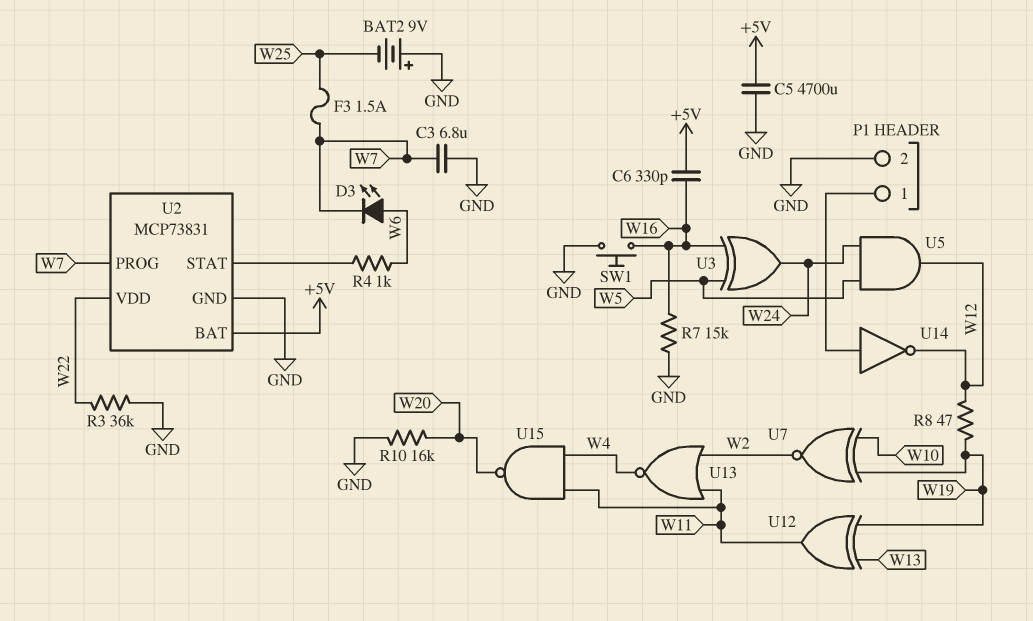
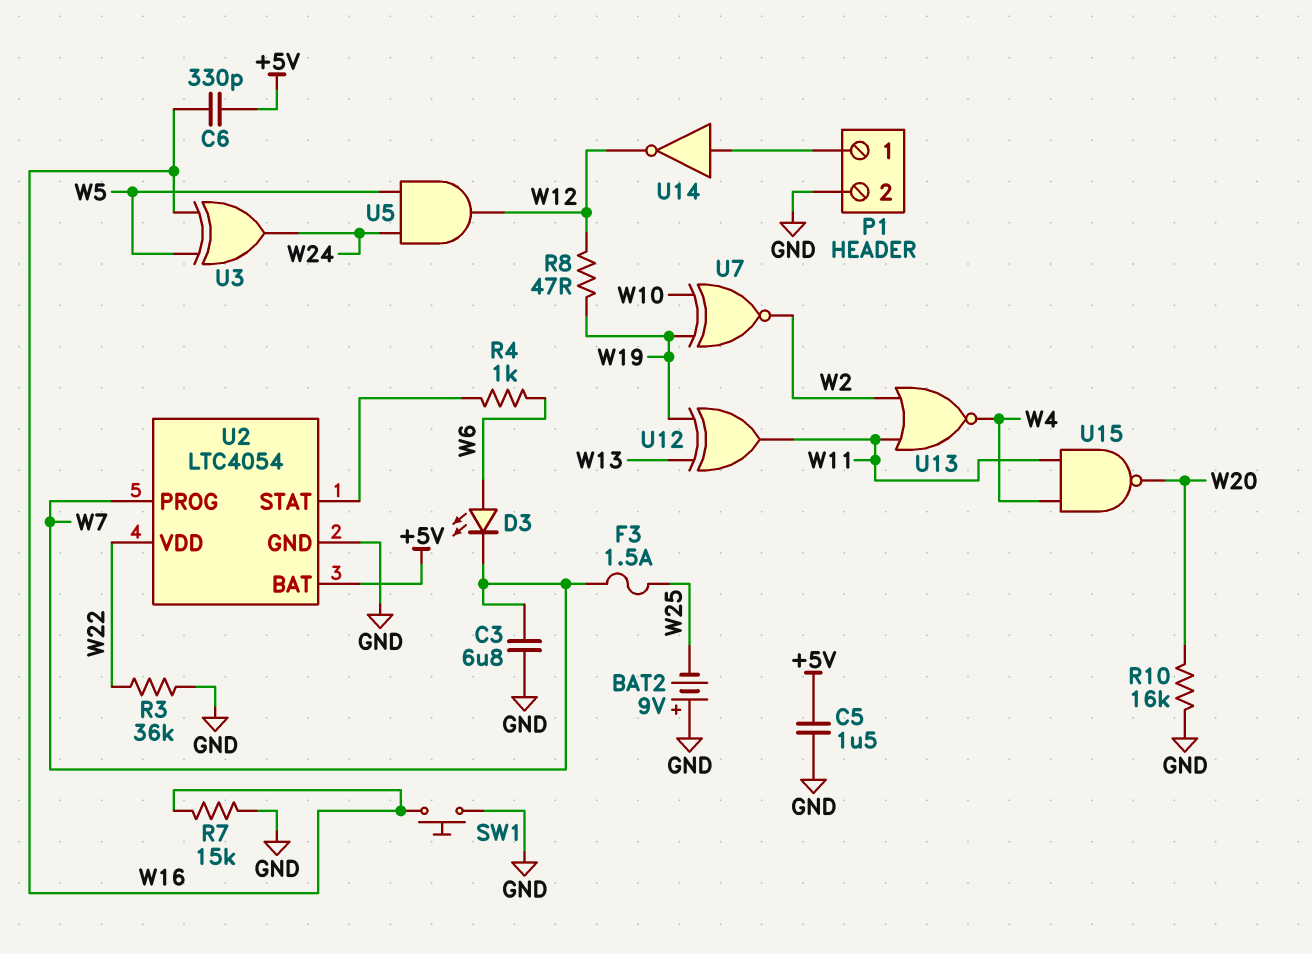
C5: 4700uF (+5V, GND) -> 1.5uF (+5V, GND)
U2: MCP73831 -> LTC4054

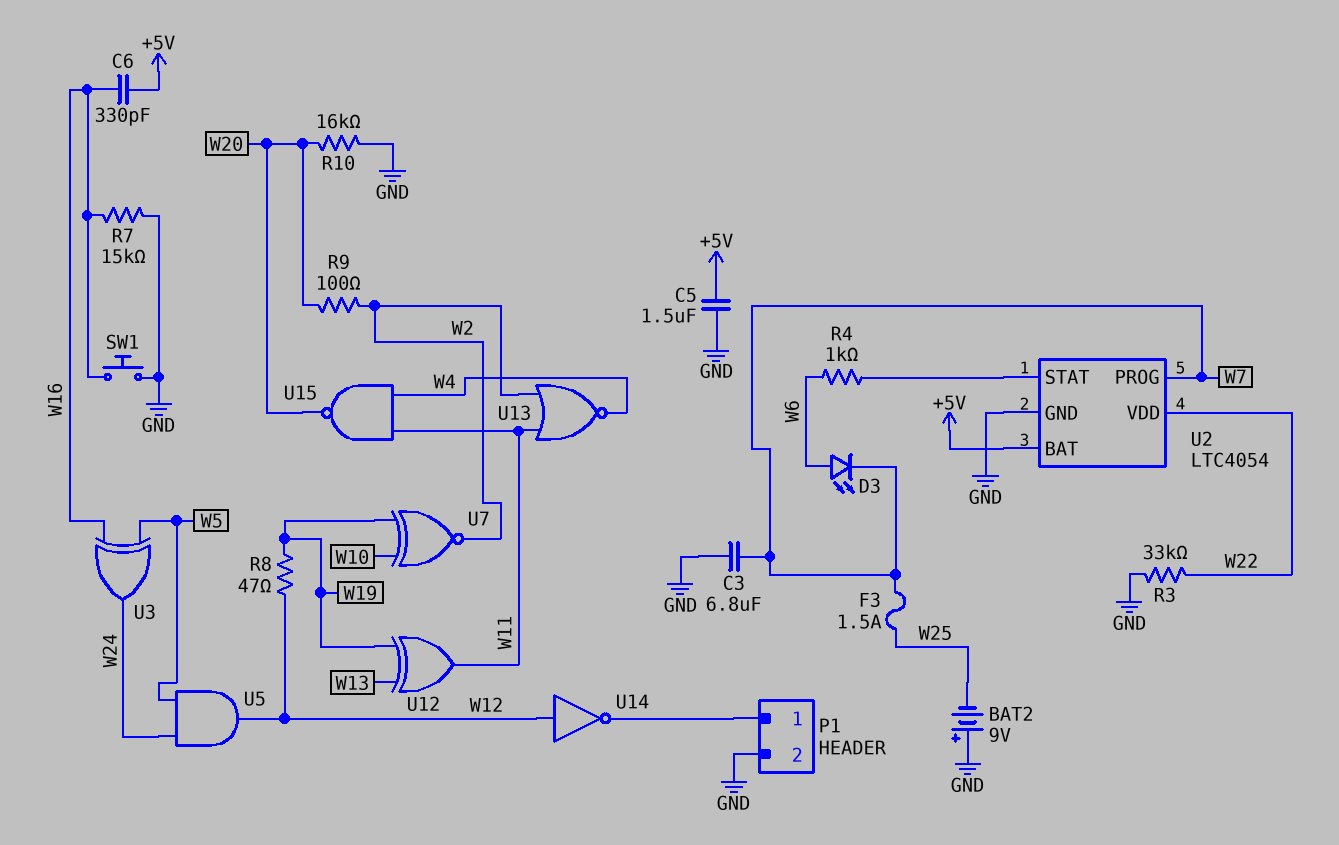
R3: 36k (GND, W22) -> 33k (GND, W22)
R9: none -> 100 (W2, W20)
U14: NOT (in P1/1, out W12) -> NOT (in W12, out P1/1)

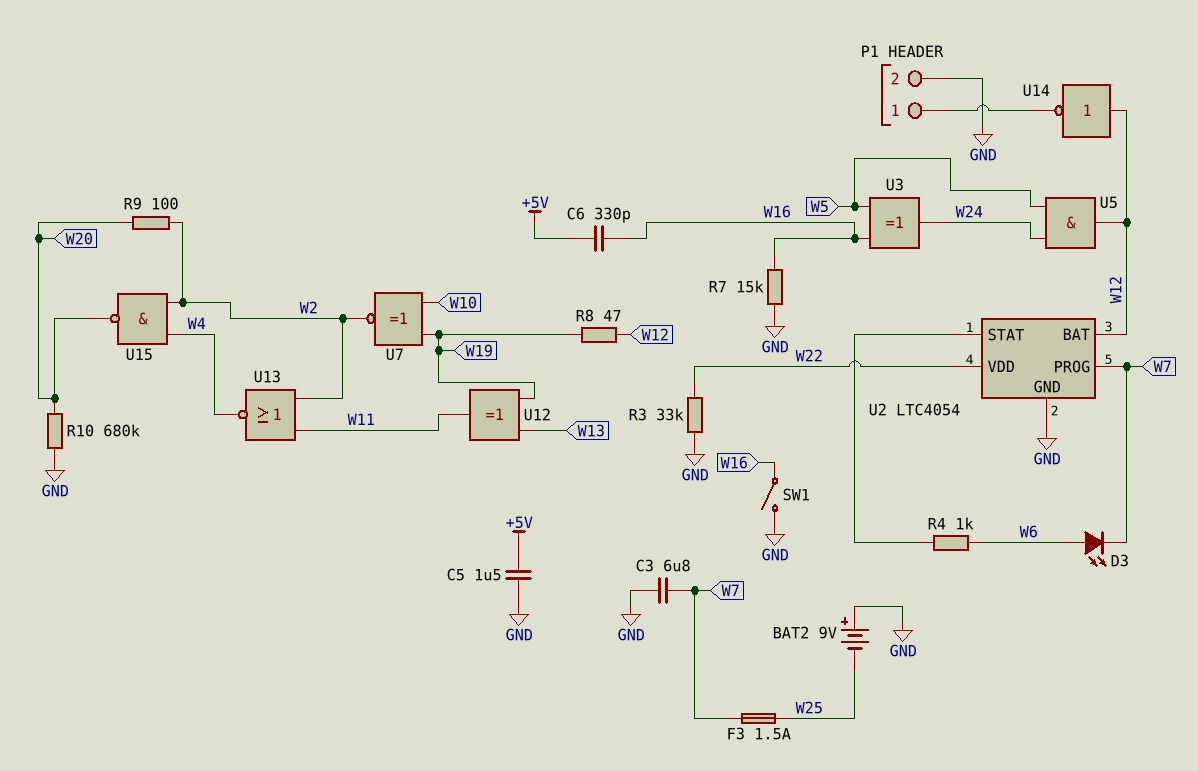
R10: 16k (GND, W20) -> 680k (GND, W20)
SW1: button (GND, W16) -> switch (GND, W16)
U2 pin BAT: +5V -> W12
U15: NAND (in W4, in W11, out W20) -> NAND (in W2, in W4, out W20)

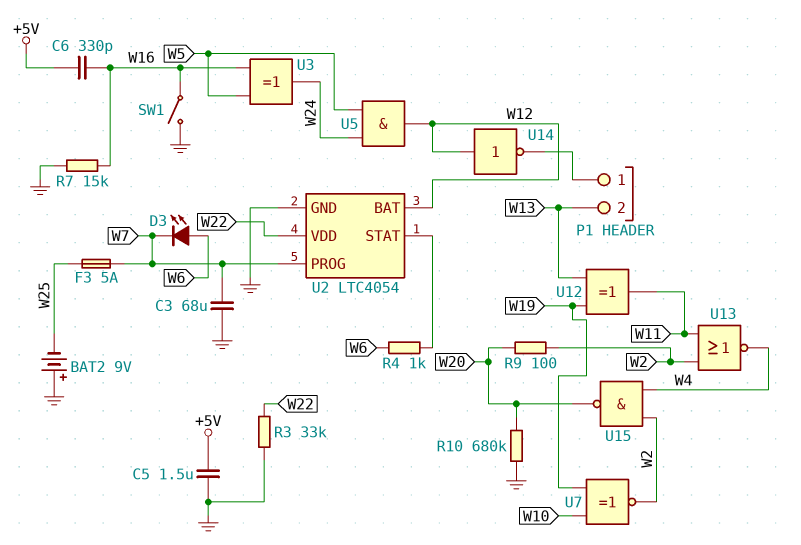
C3: 6.8uF (GND, W7) -> 68uF (GND, W7)
F3: 1.5A (W7, W25) -> 5A (W7, W25)
P1 pin 2: GND -> W13
R8: 47 (W12, W19) -> none

